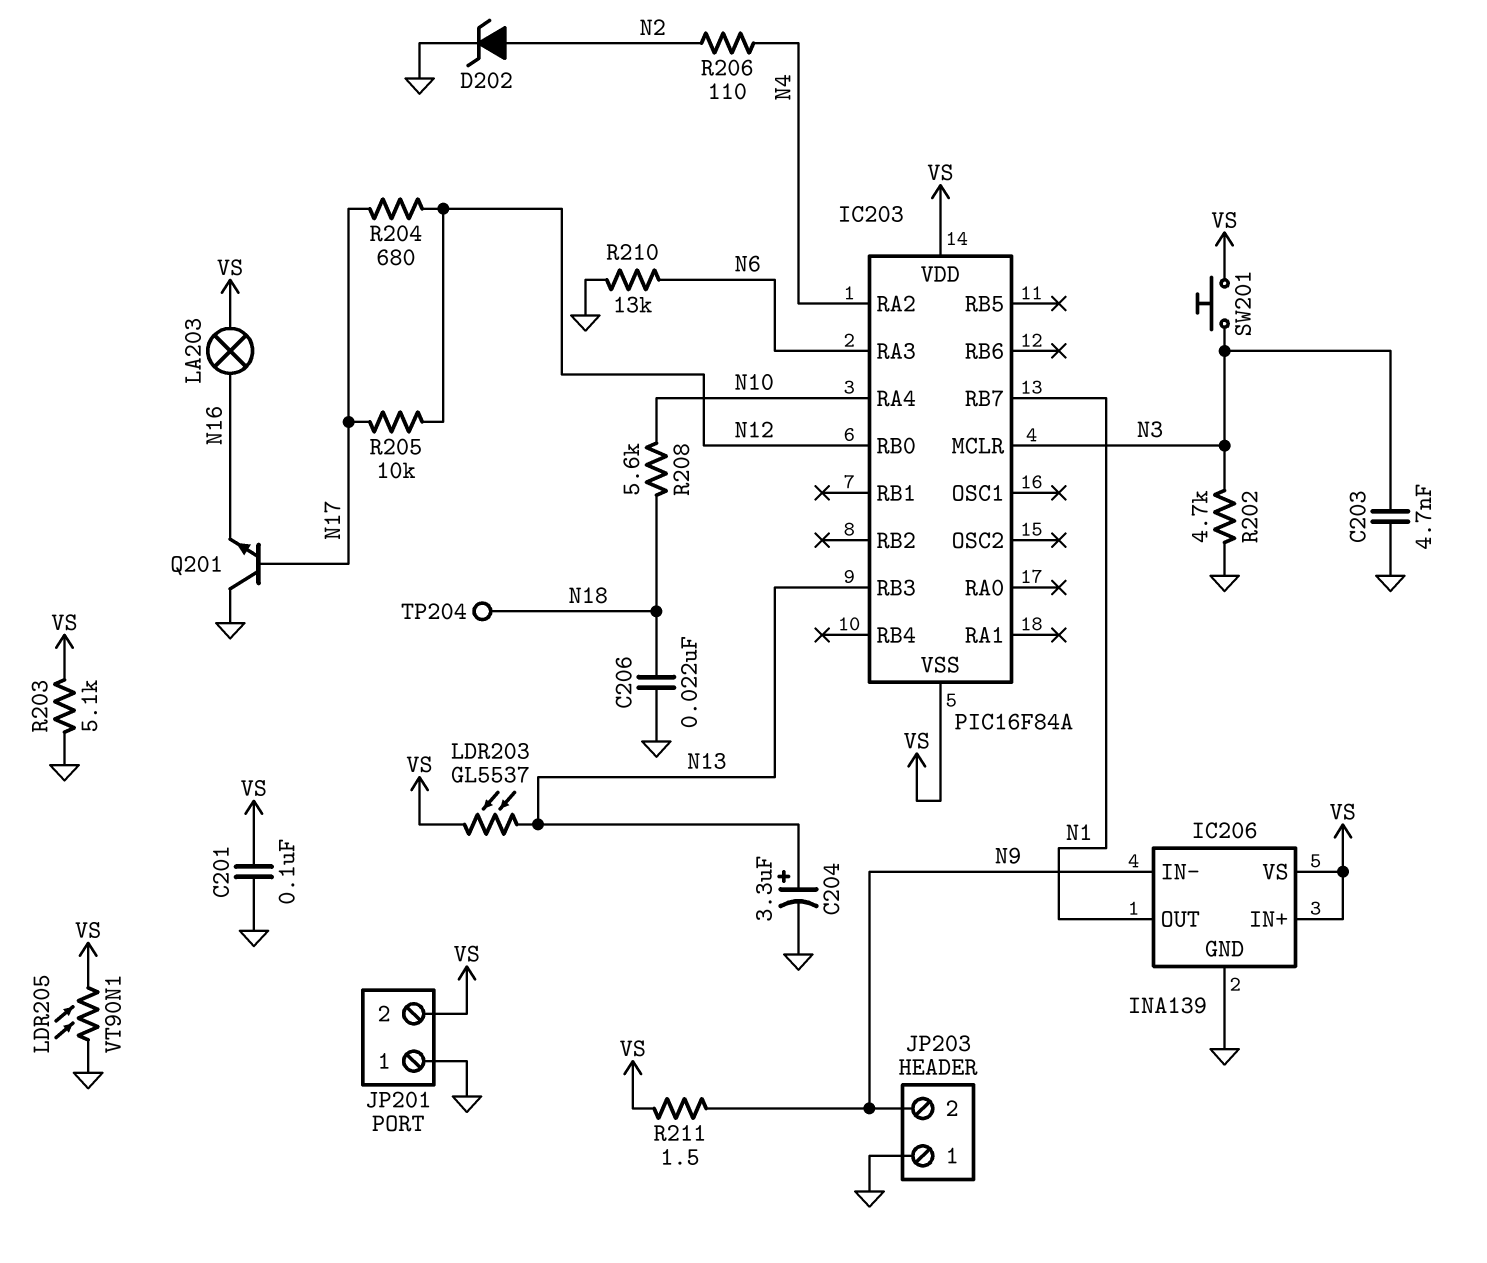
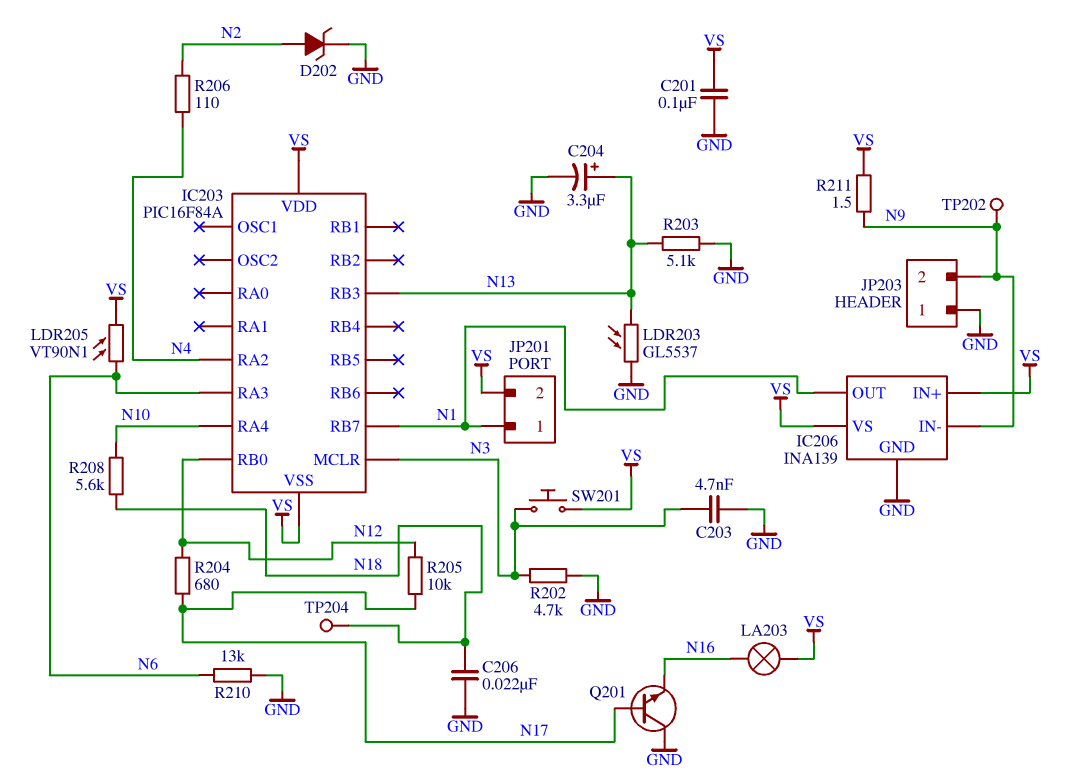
JP201 pin 1: GND -> N1
LDR203: GL5537 (N13, VS) -> GL5537 (GND, N13)
LDR205: VT90N1 (GND, VS) -> VT90N1 (N6, VS)
R203: 5.1k (GND, VS) -> 5.1k (GND, N13)
TP202: none -> test point (N9)

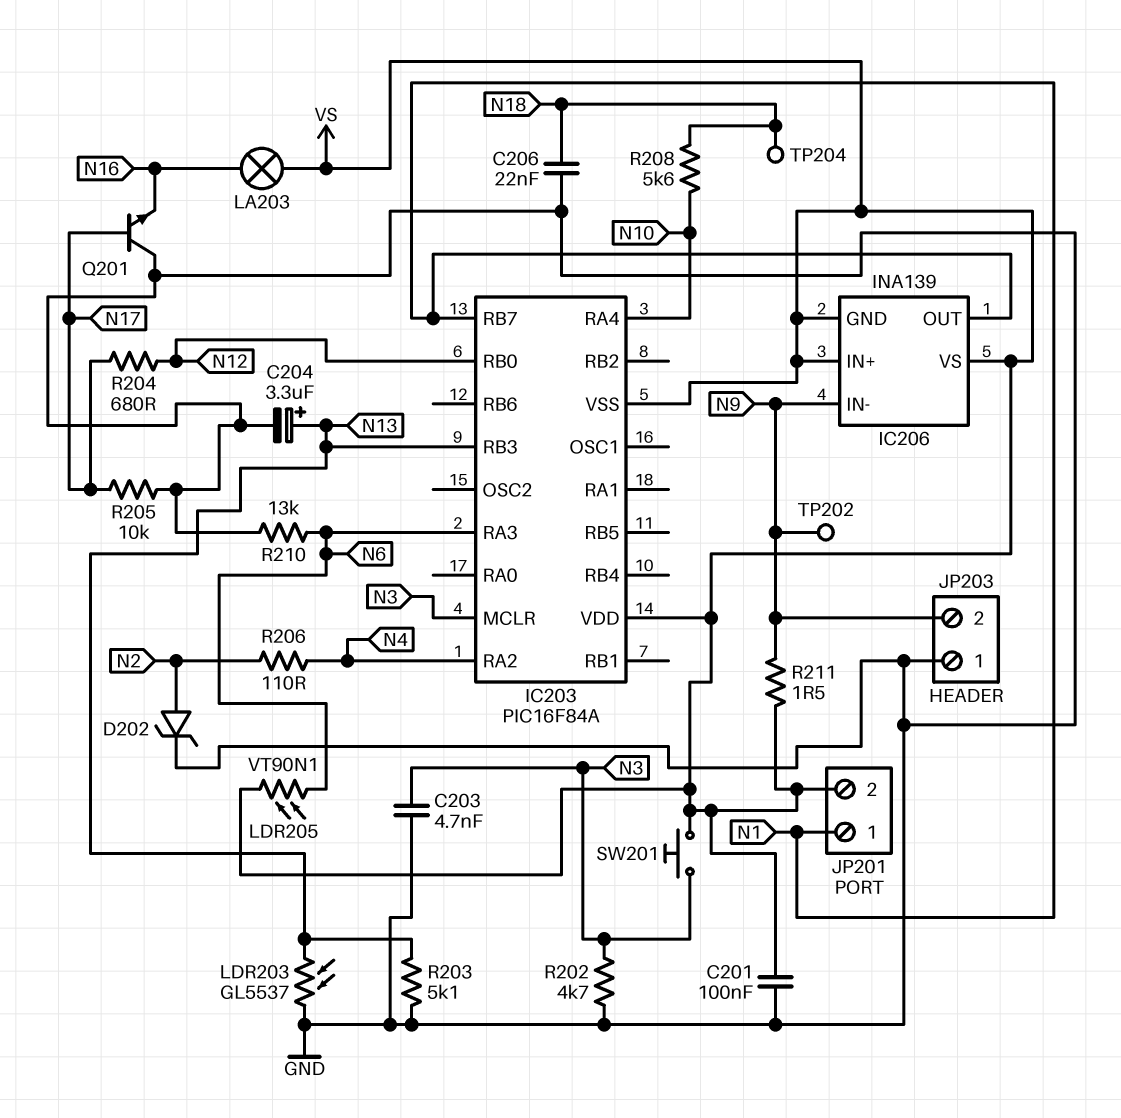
IC206 pin GND: GND -> VS
R205: 10k (N12, N17) -> 10k (GND, N17)

